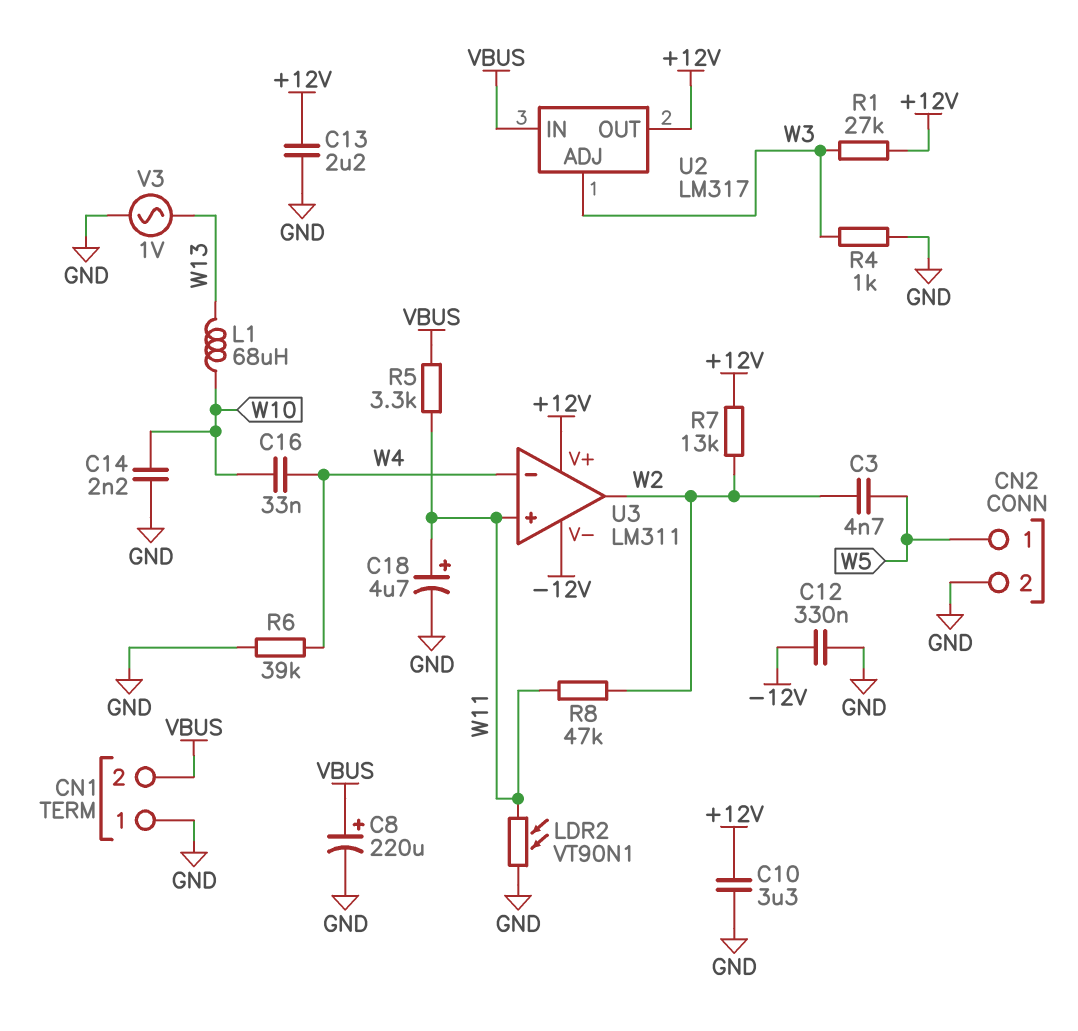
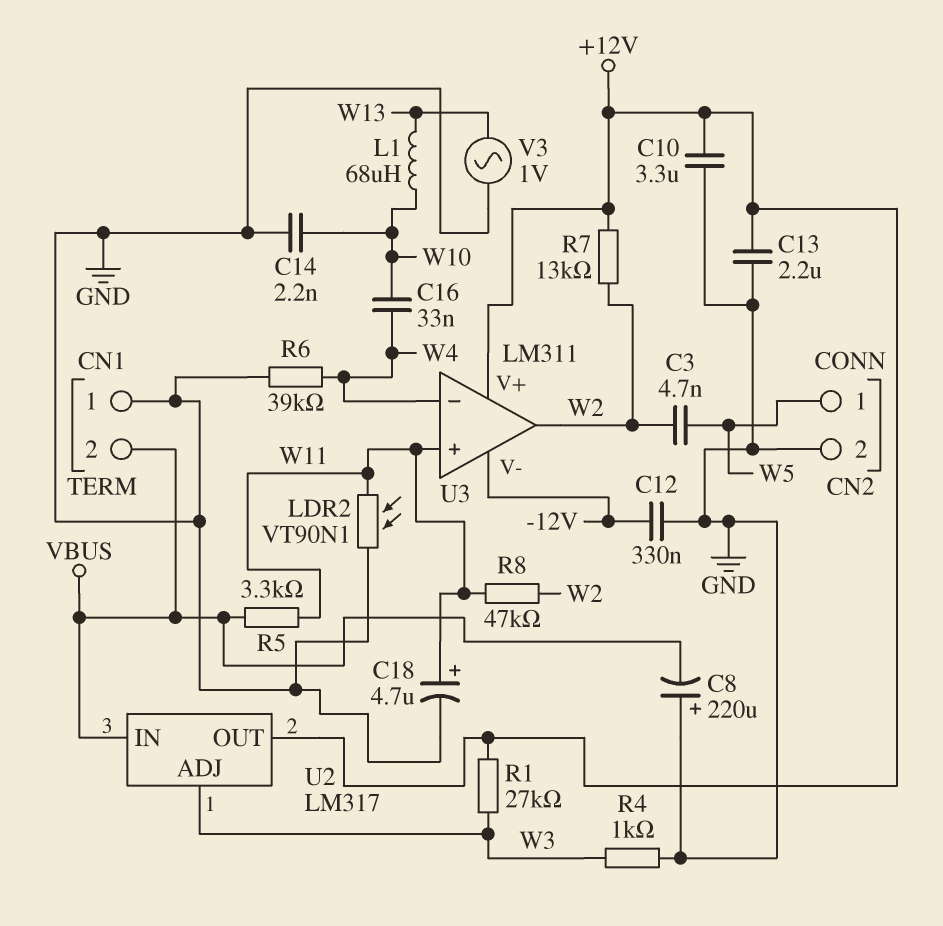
C8: 220uF (plus VBUS, minus GND) -> 220uF (plus GND, minus VBUS)

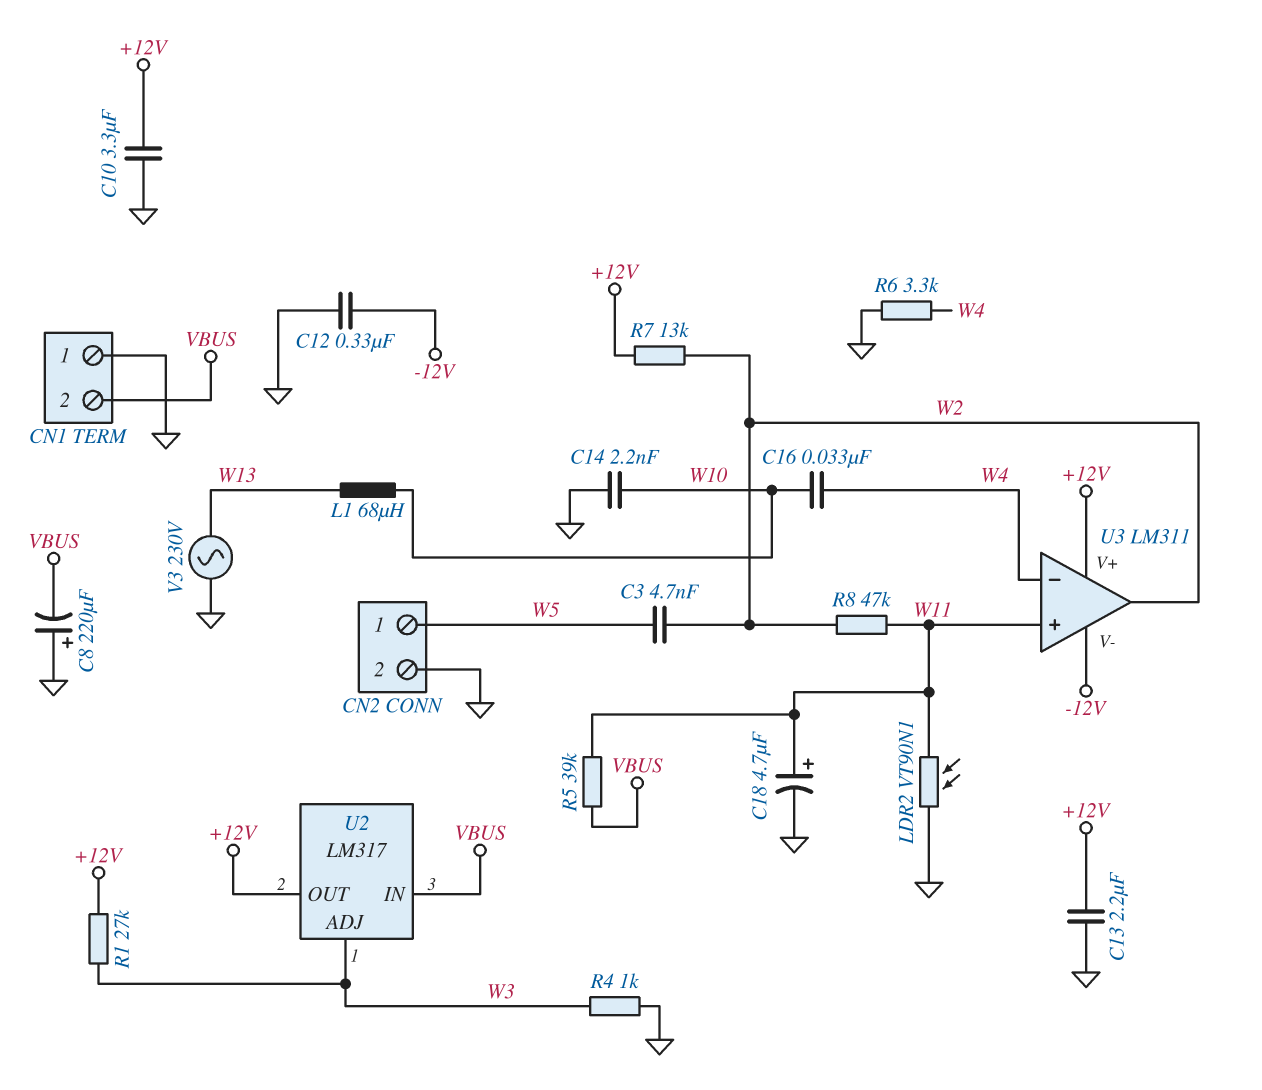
R5: 3.3k (VBUS, W11) -> 39k (VBUS, W11)
R6: 39k (GND, W4) -> 3.3k (GND, W4)
V3: AC 1V (GND, W13) -> AC 230V (GND, W13)

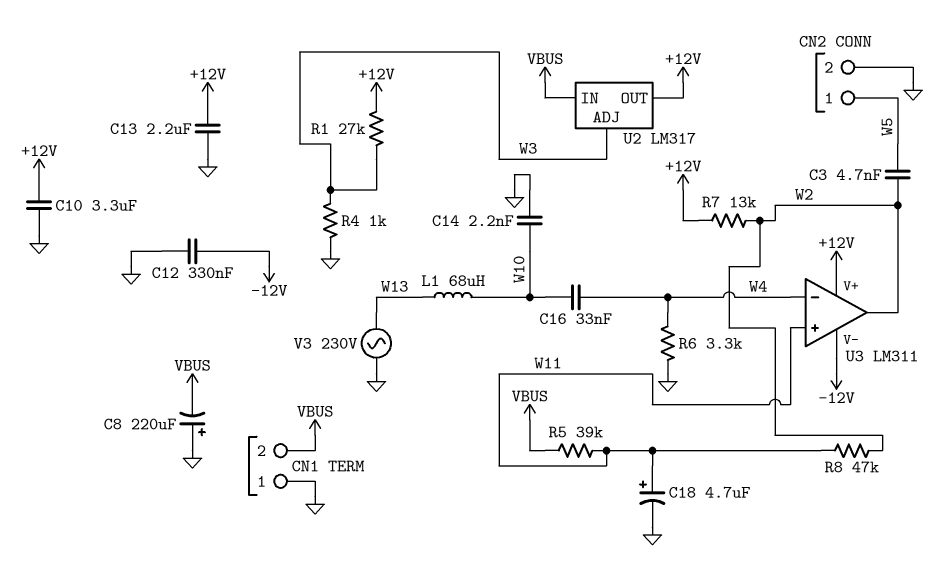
LDR2: VT90N1 (GND, W11) -> none

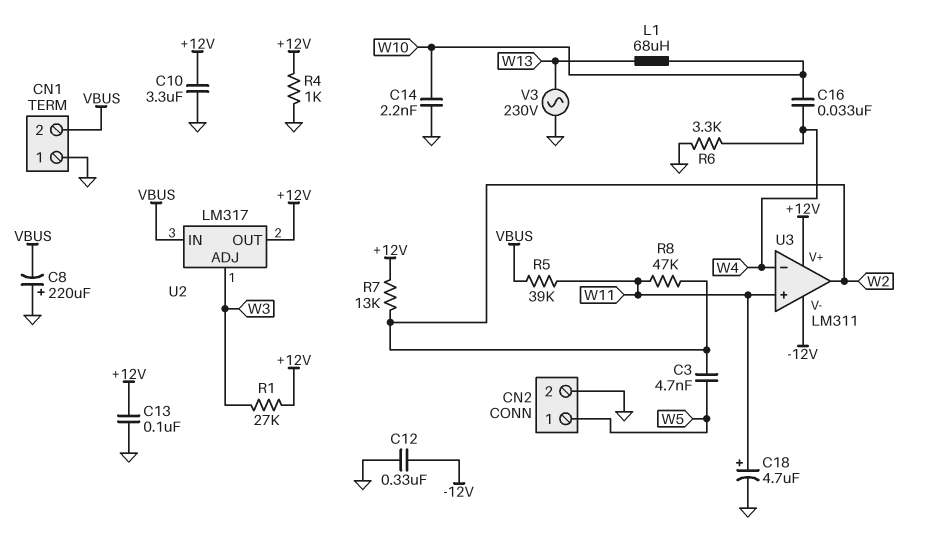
C13: 2.2uF (+12V, GND) -> 100nF (+12V, GND)
R4: 1k (GND, W3) -> 1k (+12V, GND)

